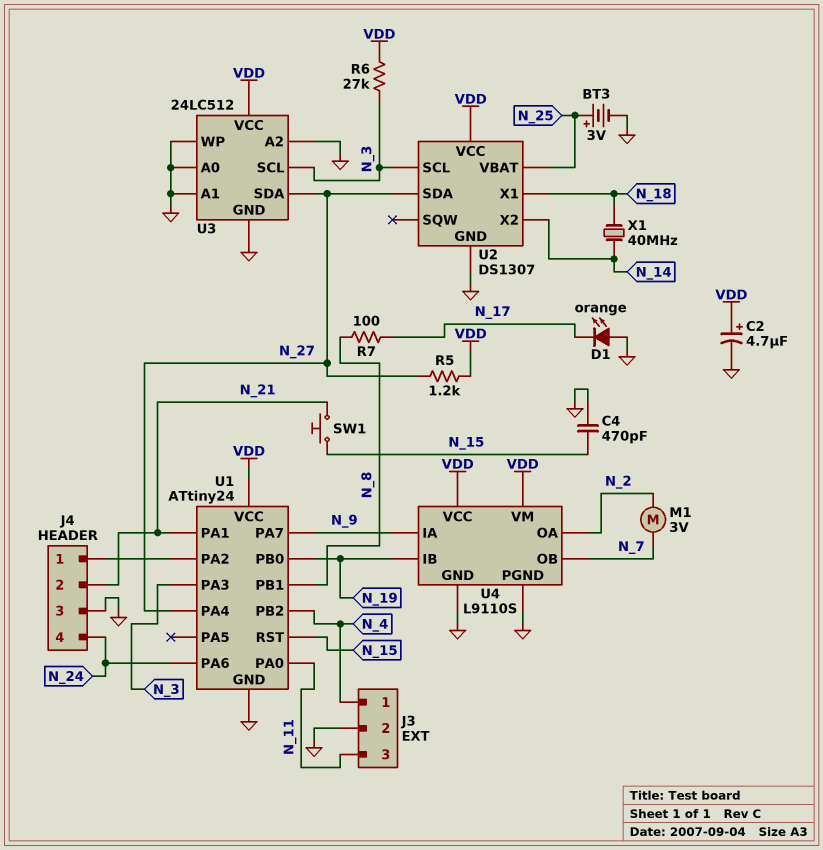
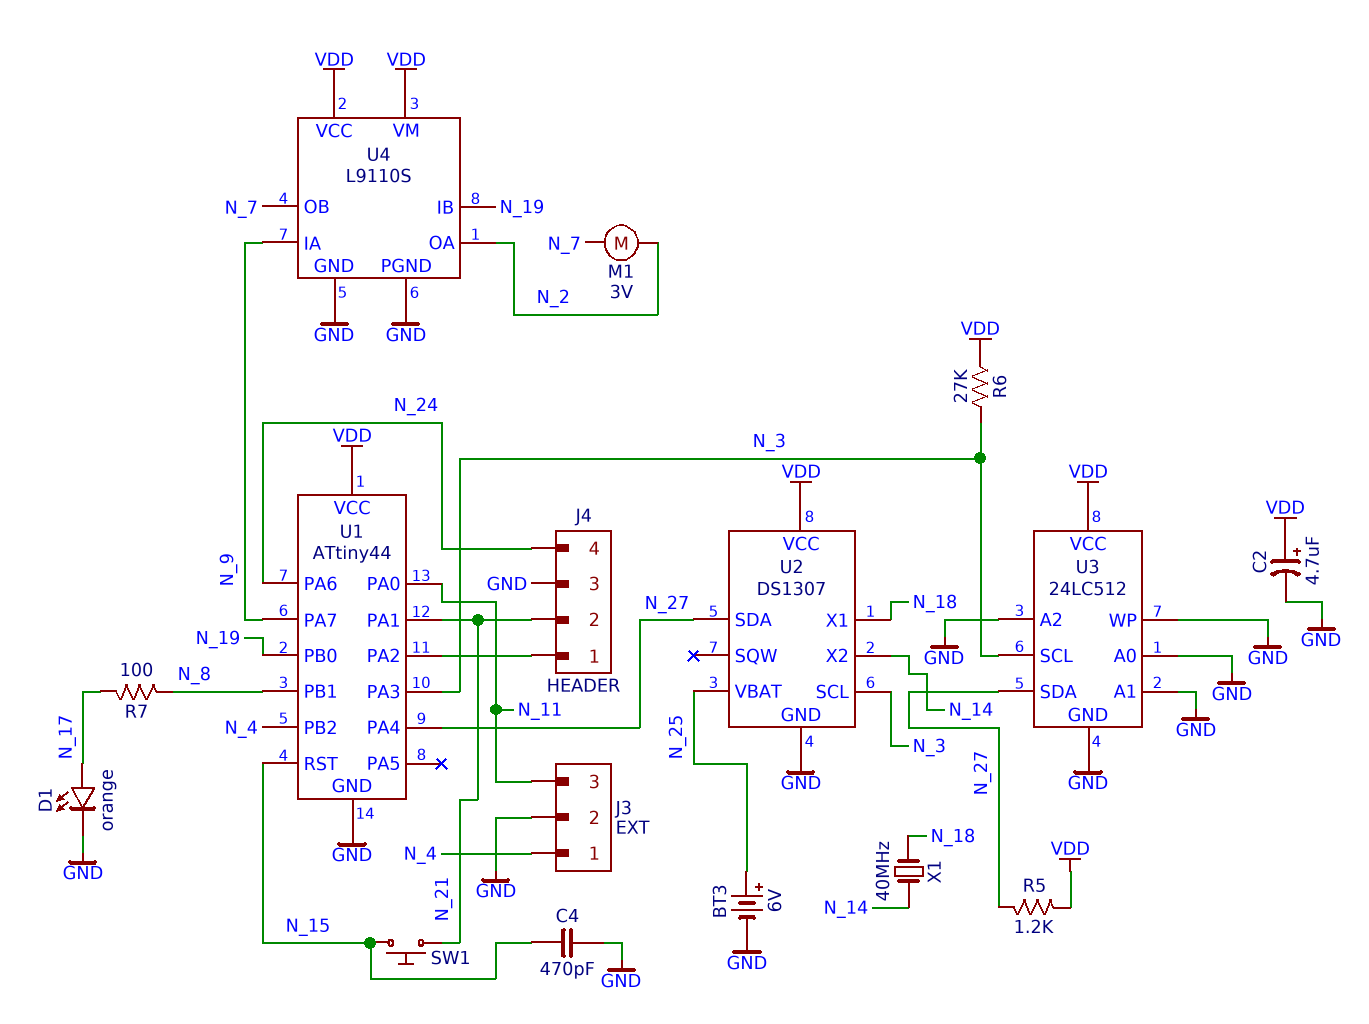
BT3: 3V (plus N_25, minus GND) -> 6V (plus N_25, minus GND)
D1: LED orange (A GND, K N_17) -> LED orange (A N_17, K GND)
U1: ATtiny24 -> ATtiny44

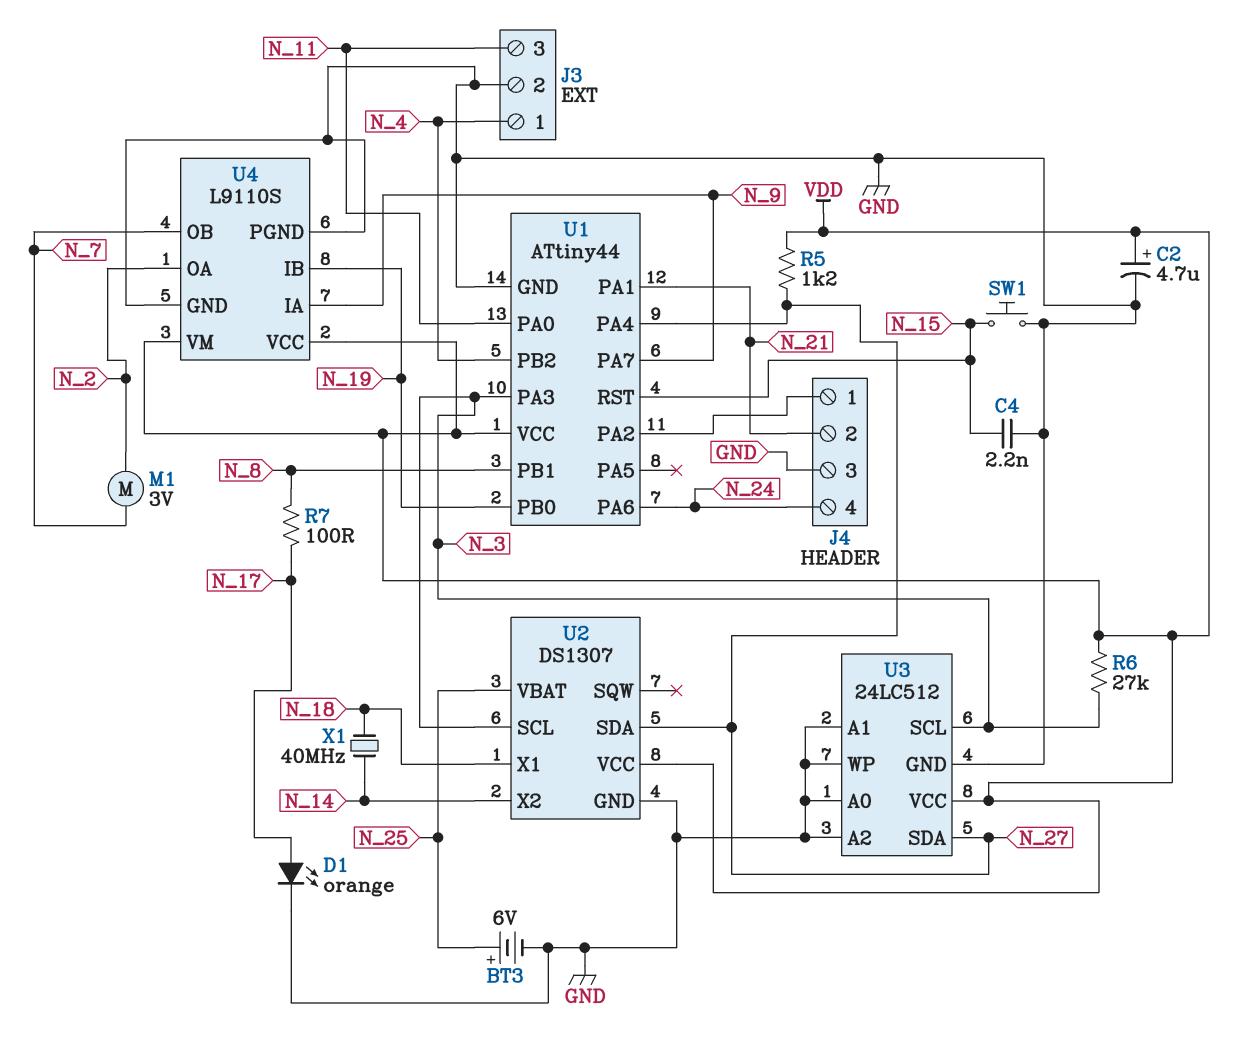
C4: 470pF (GND, N_15) -> 2.2nF (GND, N_15)
SW1: button (N_15, N_21) -> button (GND, N_15)

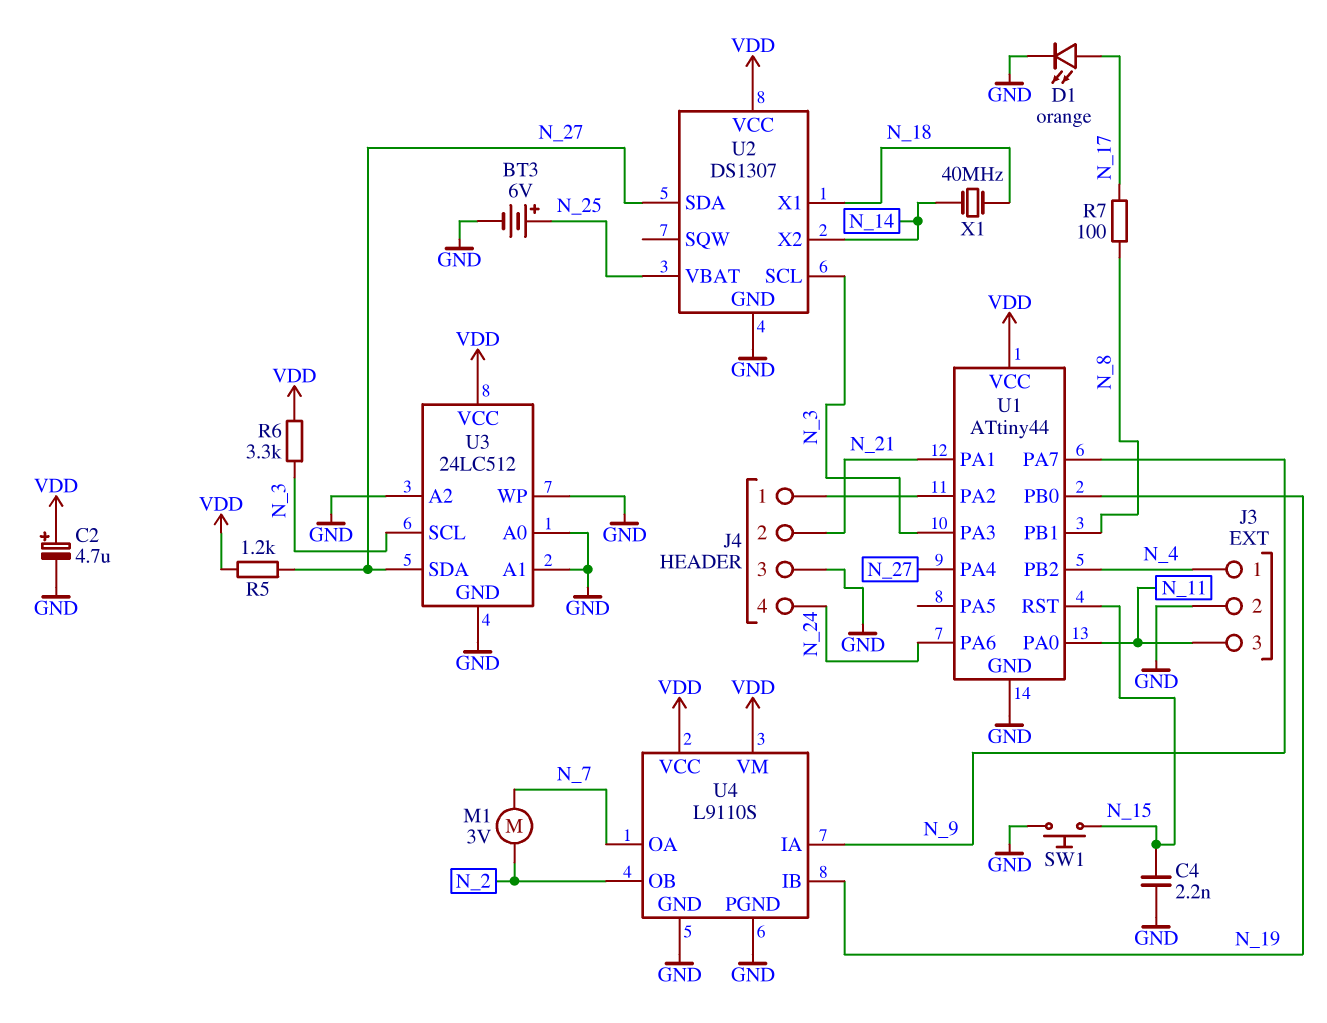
R6: 27k (N_3, VDD) -> 3.3k (N_3, VDD)
U4 pin OA: N_2 -> N_7
U4 pin OB: N_7 -> N_2

